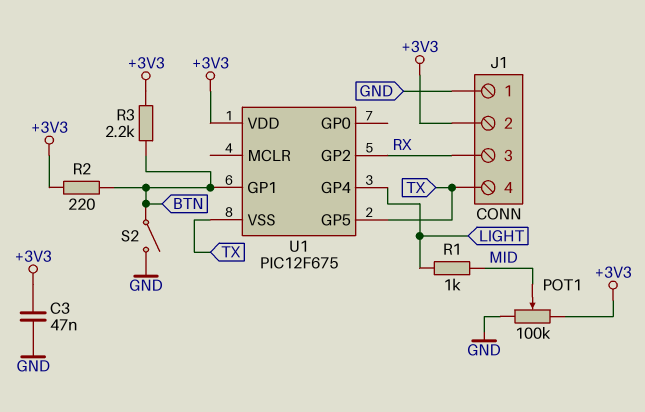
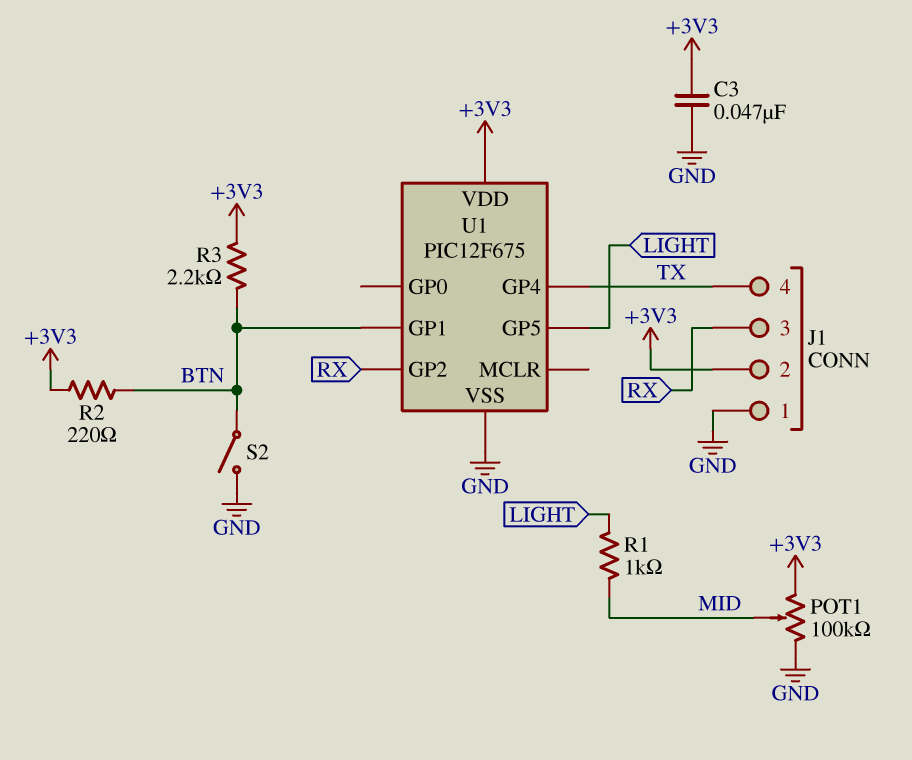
U1 pin GP4: LIGHT -> TX
U1 pin GP5: TX -> LIGHT
U1 pin VSS: TX -> GND

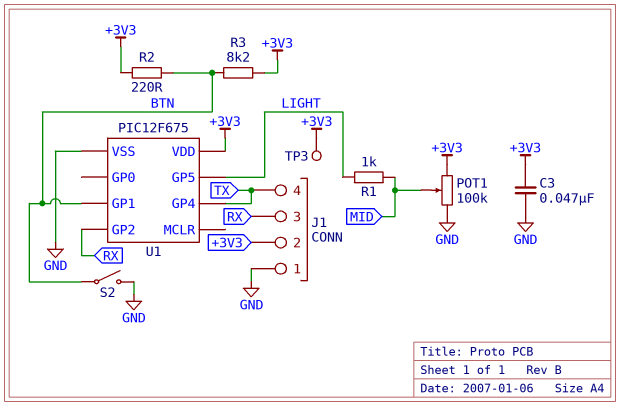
R3: 2.2k (+3V3, BTN) -> 8.2k (+3V3, BTN)
TP3: none -> test point (+3V3)

